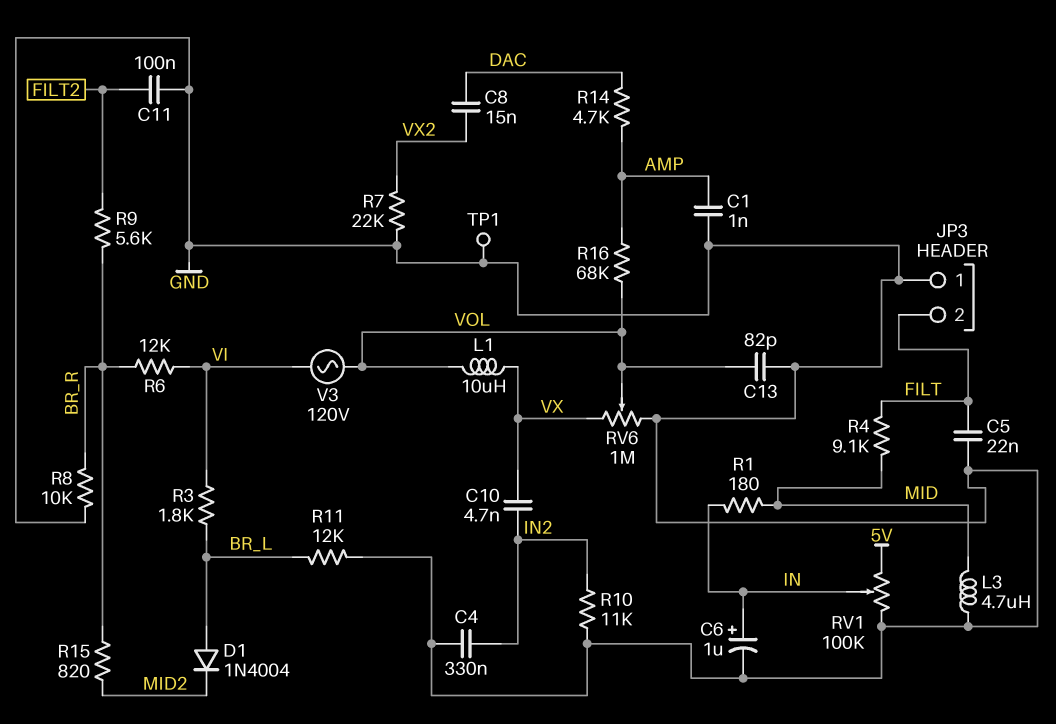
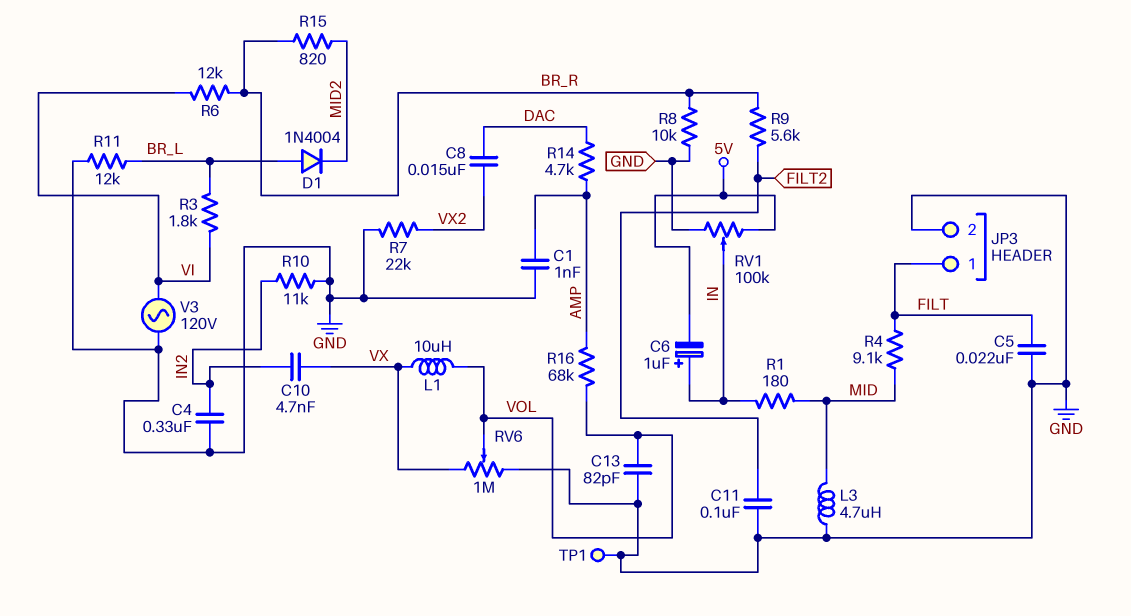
C6: 1uF (plus IN, minus GND) -> 1uF (plus IN, minus 5V)
JP3 pin 1: GND -> FILT
JP3 pin 2: FILT -> GND
V3: AC 120V (VI, VOL) -> AC 120V (GND, VI)

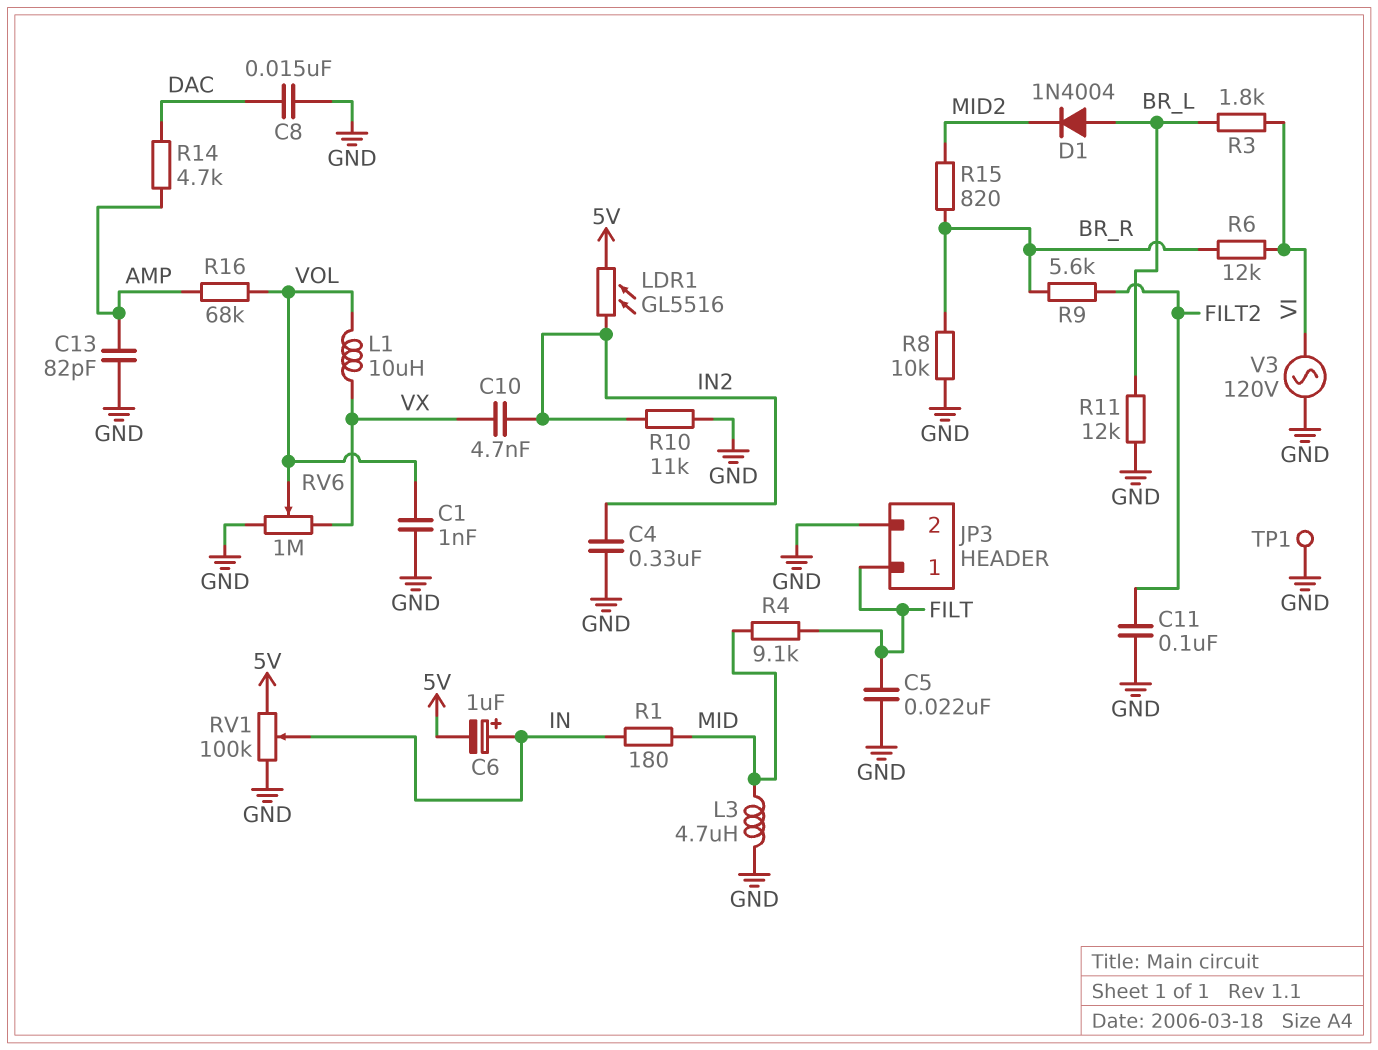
C1: 1nF (AMP, GND) -> 1nF (GND, VOL)
C8: 15nF (DAC, VX2) -> 15nF (DAC, GND)
C13: 82pF (GND, VOL) -> 82pF (AMP, GND)
LDR1: none -> GL5516 (5V, IN2)
R7: 22k (GND, VX2) -> none

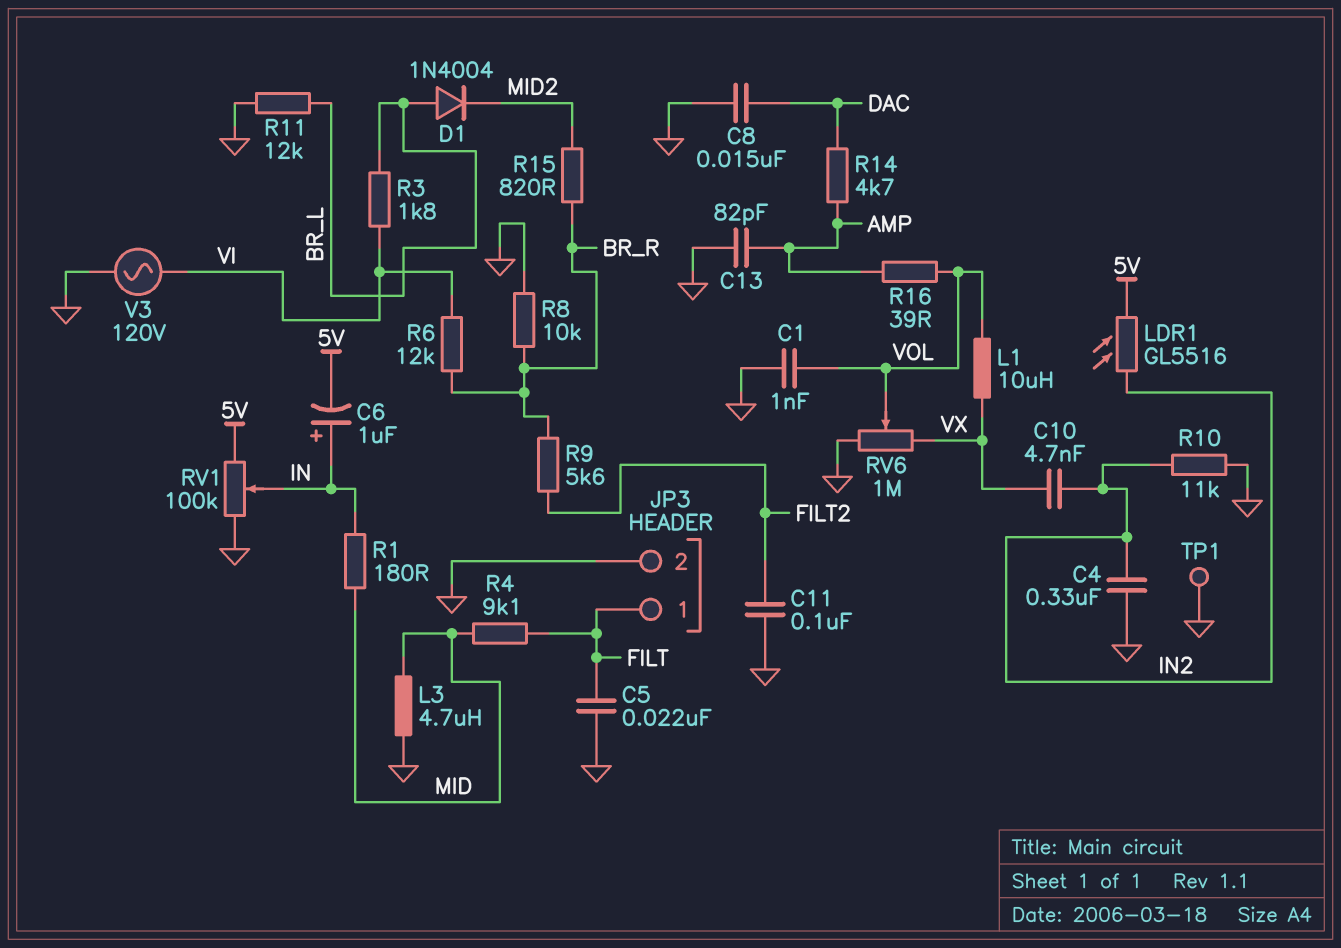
R16: 68k (AMP, VOL) -> 39 (AMP, VOL)

